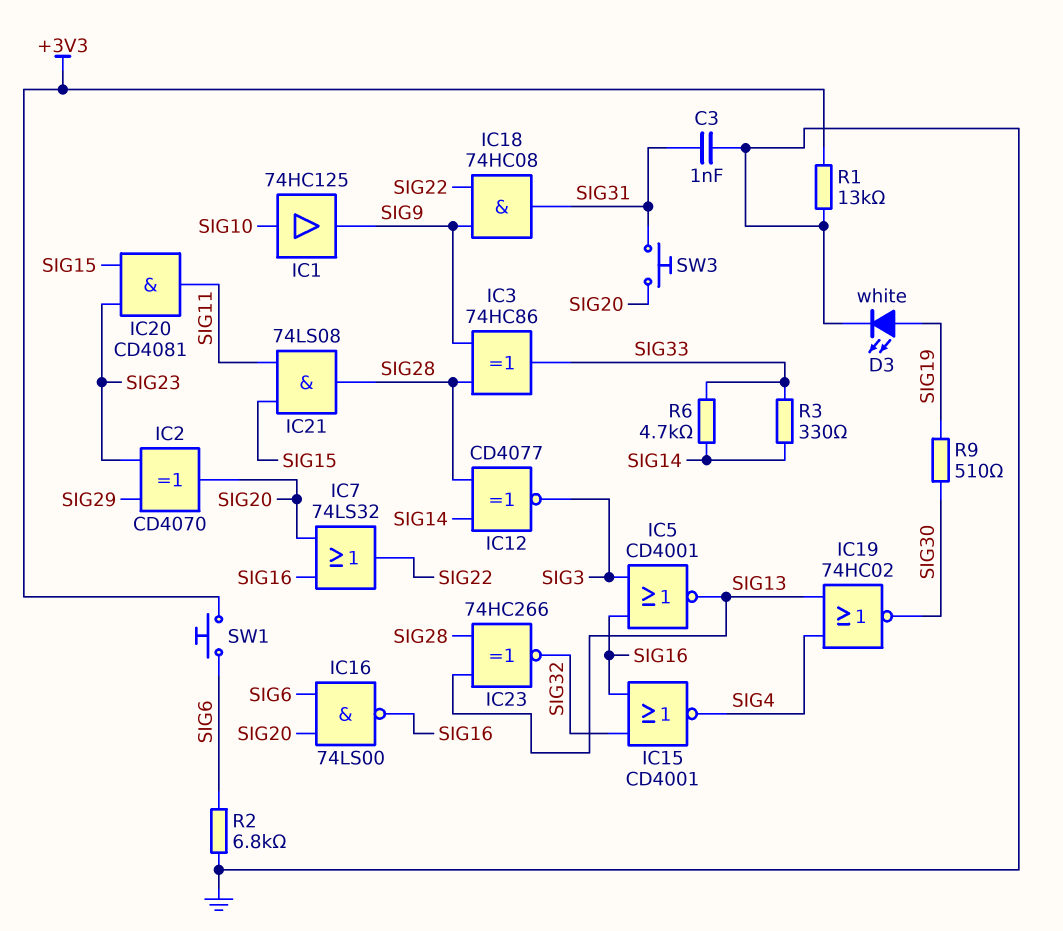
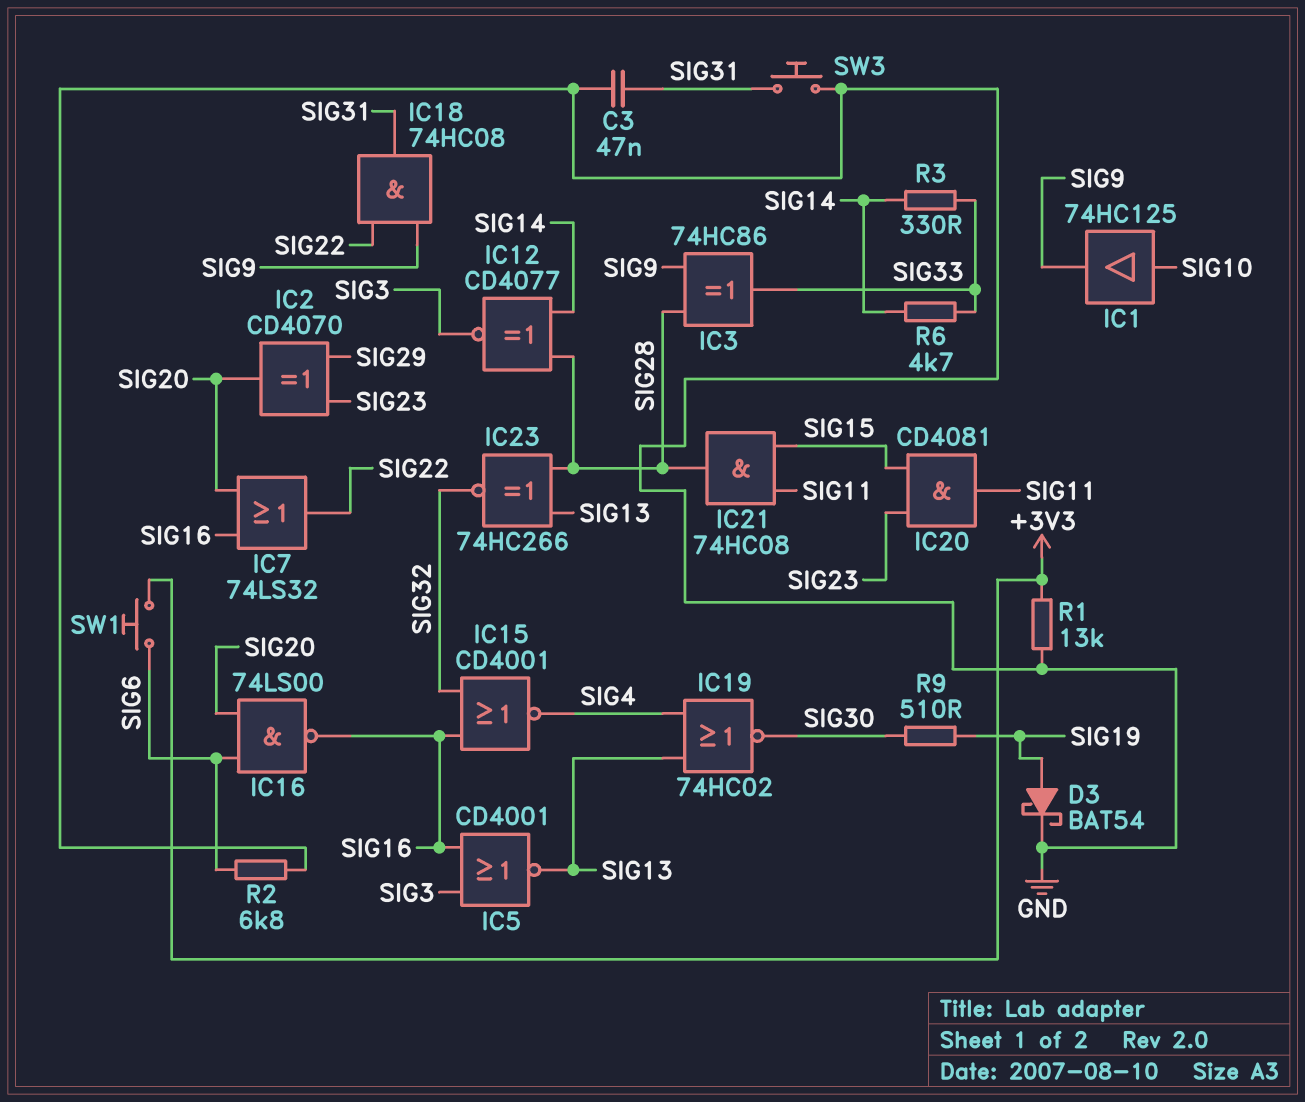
C3: 1nF (GND, SIG31) -> 47nF (GND, SIG31)
D3: LED white (A SIG19, K GND) -> schottky BAT54 (A SIG19, K GND)
IC21: AND 74LS08 (in SIG11, in SIG15, out SIG28) -> AND 74HC08 (in SIG11, in SIG15, out SIG28)
SW3: button (SIG20, SIG31) -> button (GND, SIG31)

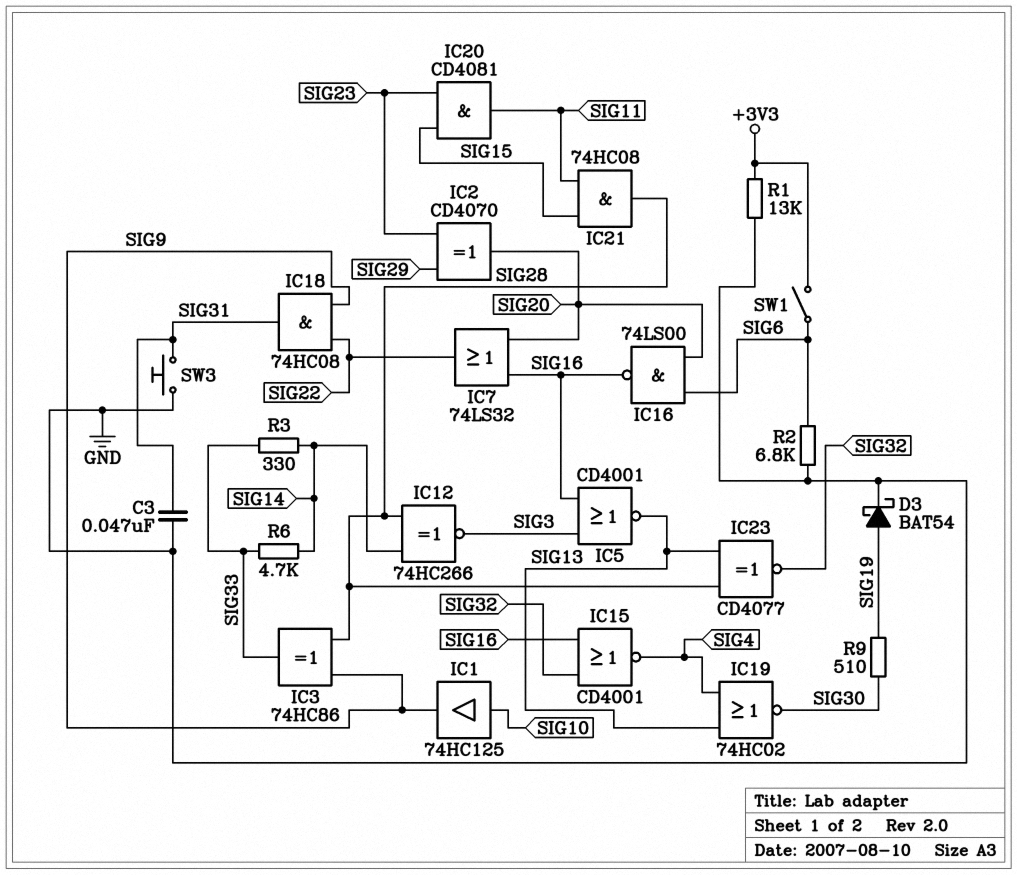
IC12: XNOR CD4077 (in SIG14, in SIG28, out SIG3) -> XNOR 74HC266 (in SIG14, in SIG28, out SIG3)
IC23: XNOR 74HC266 (in SIG13, in SIG28, out SIG32) -> XNOR CD4077 (in SIG13, in SIG28, out SIG32)
SW1: button (+3V3, SIG6) -> switch (+3V3, SIG6)

